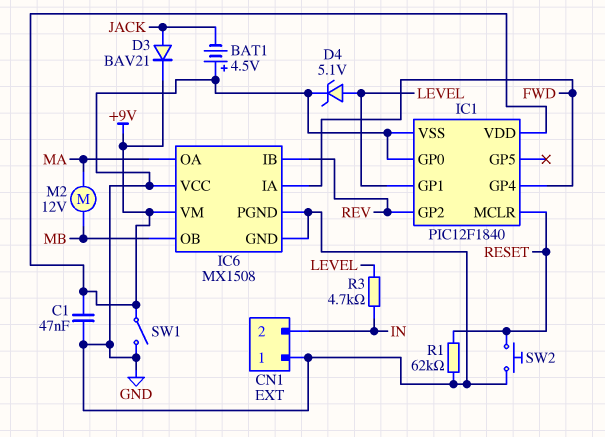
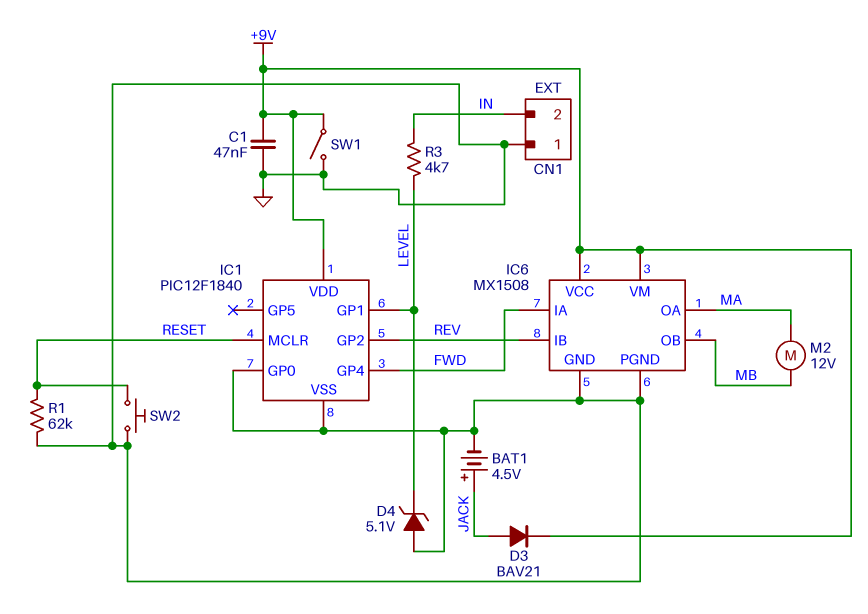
BAT1: 4.5V (plus GND, minus JACK) -> 4.5V (plus JACK, minus GND)
D4: zener 5.1V (A LEVEL, K GND) -> zener 5.1V (A GND, K LEVEL)
IC6 pin VCC: GND -> +9V

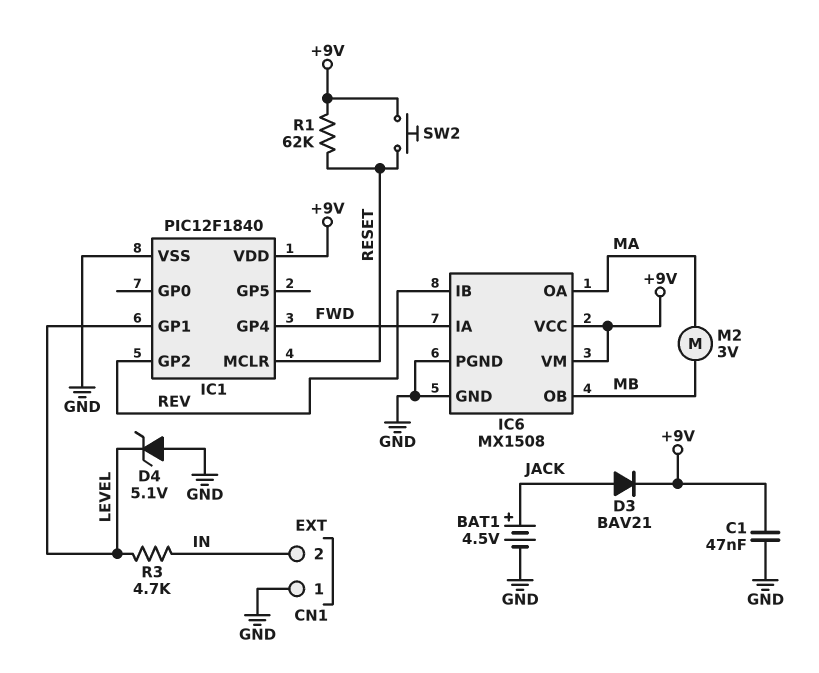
IC1 pin GP0: GND -> none
M2: motor 12V (MA, MB) -> motor 3V (MA, MB)
R1: 62k (GND, RESET) -> 62k (+9V, RESET)
SW1: switch (+9V, GND) -> none
SW2: button (GND, RESET) -> button (+9V, RESET)

